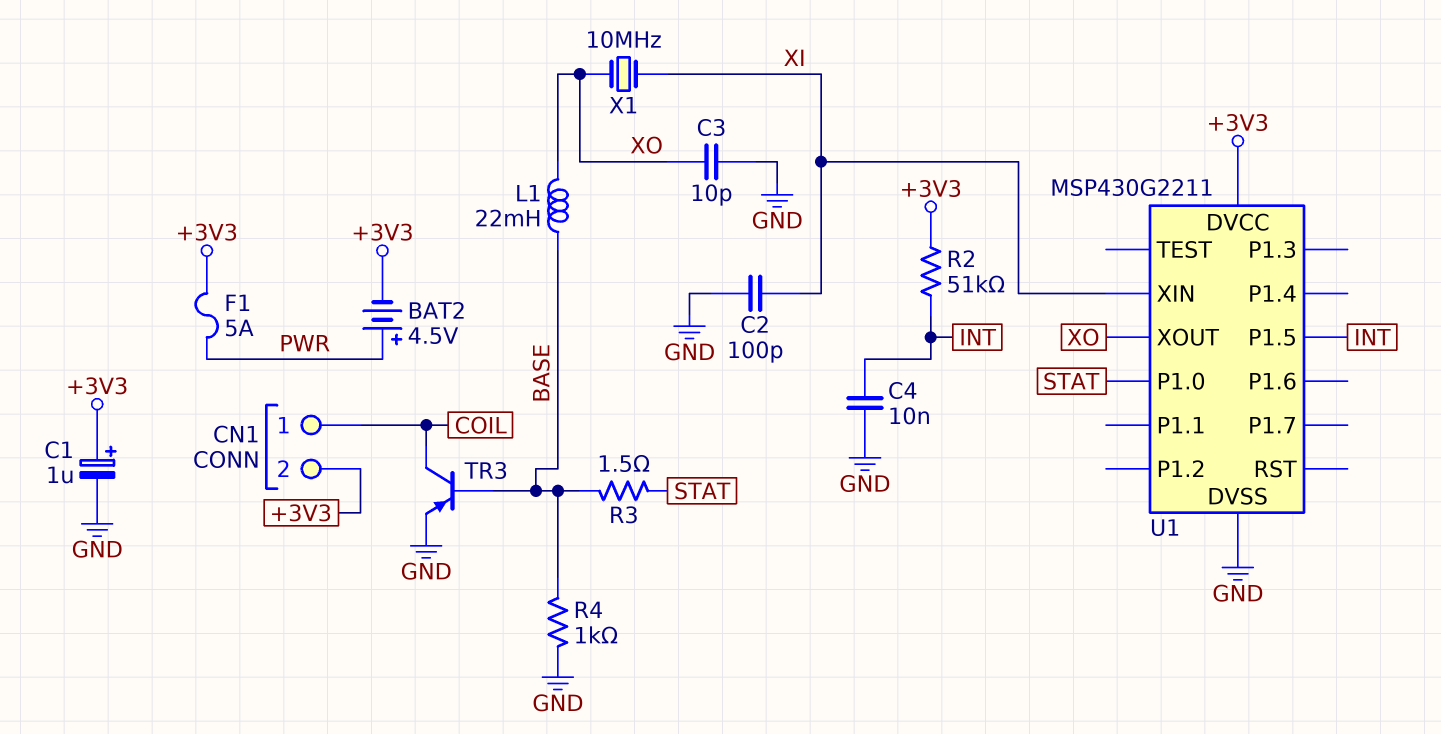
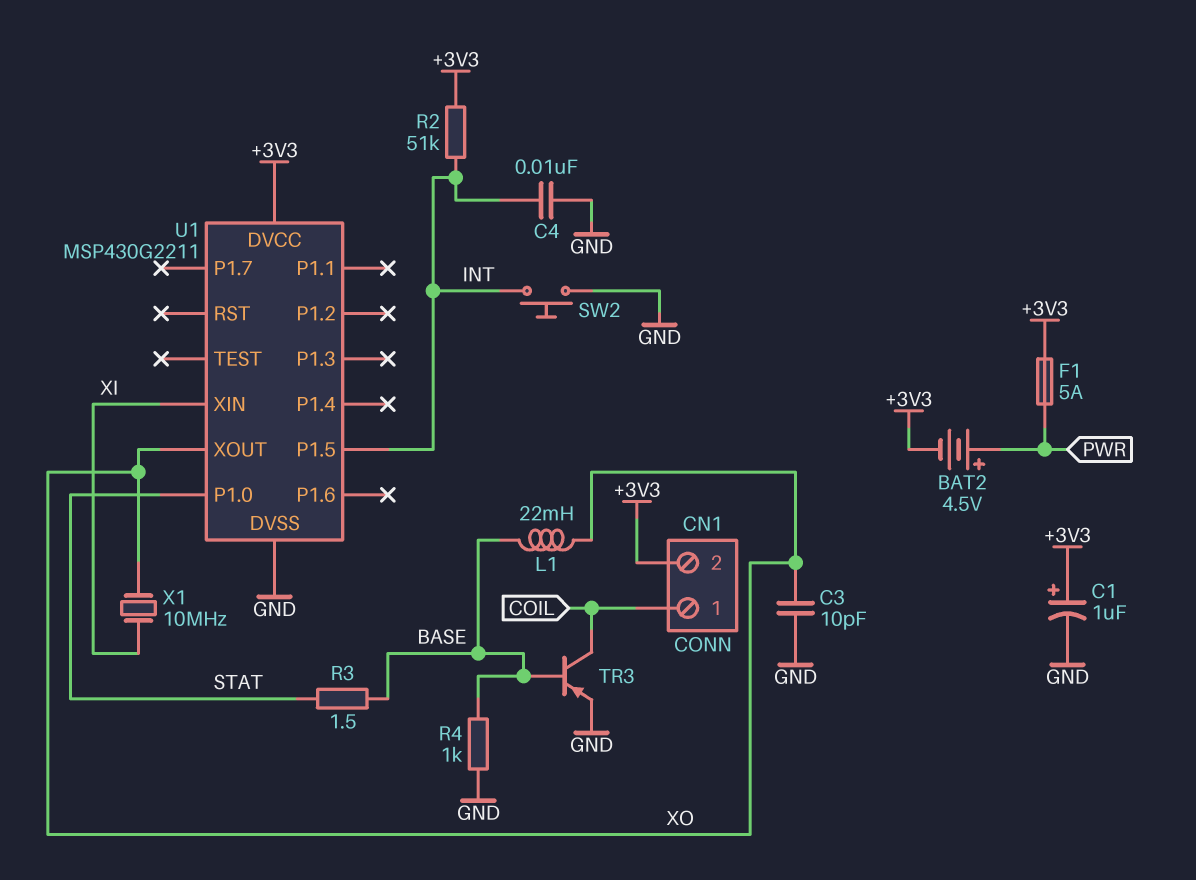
C2: 100pF (GND, XI) -> none
SW2: none -> button (GND, INT)

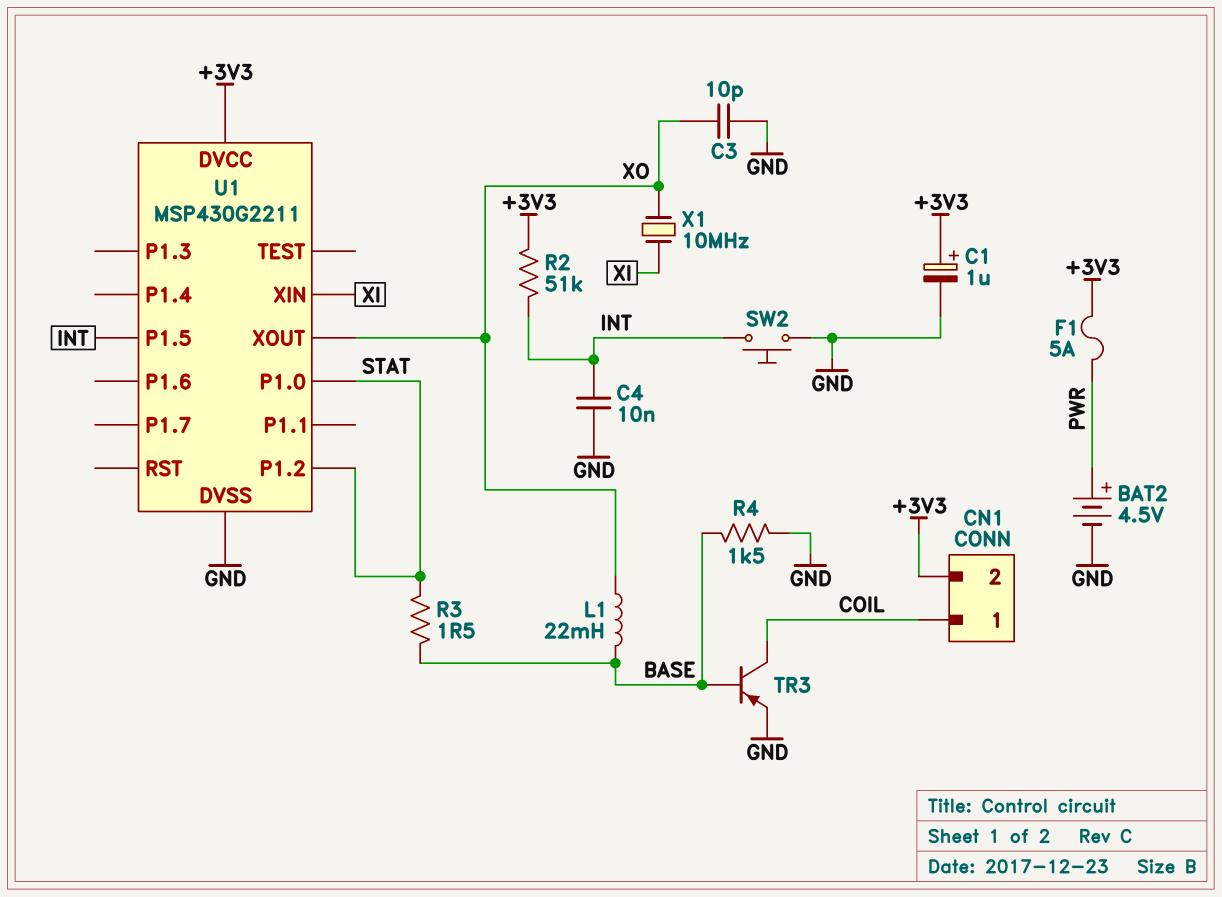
BAT2: 4.5V (plus PWR, minus +3V3) -> 4.5V (plus PWR, minus GND)
R4: 1k (BASE, GND) -> 1.5k (BASE, GND)
U1 pin P1.2: none -> STAT

